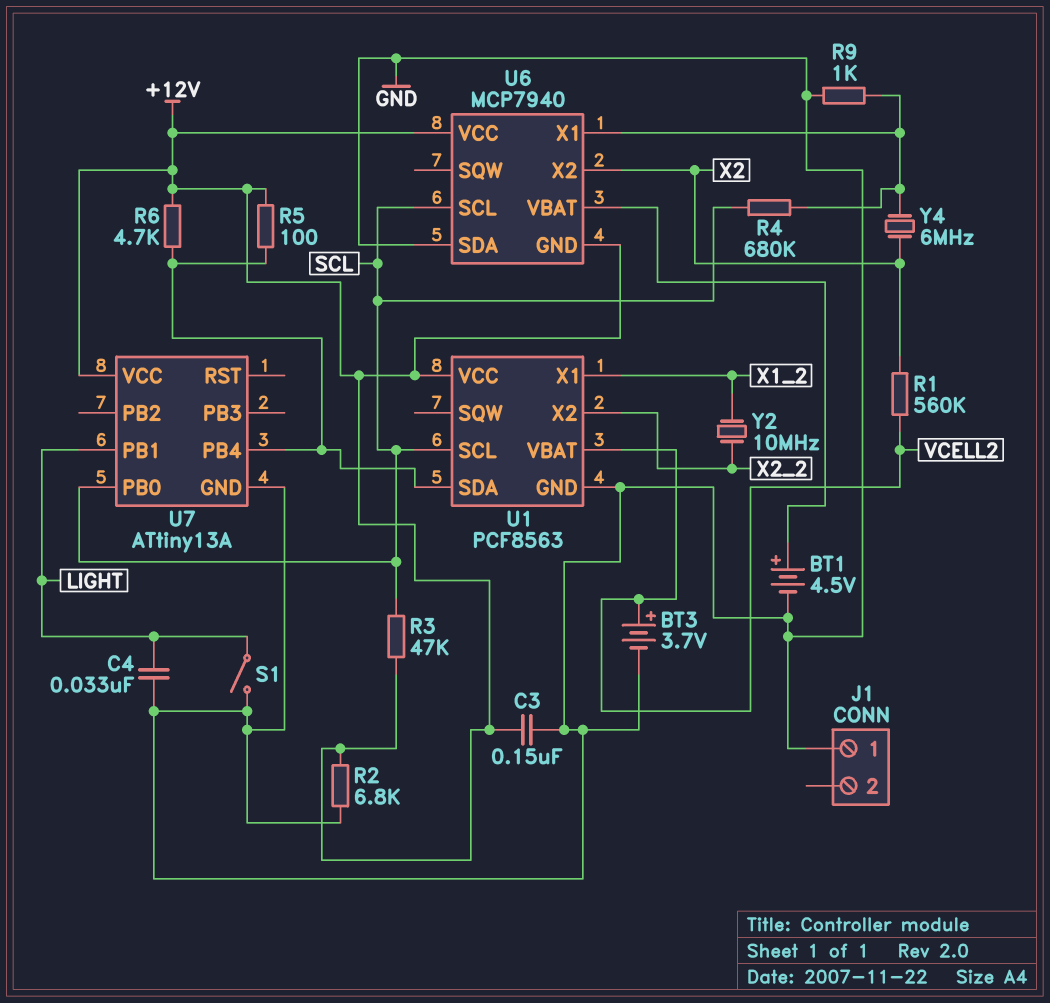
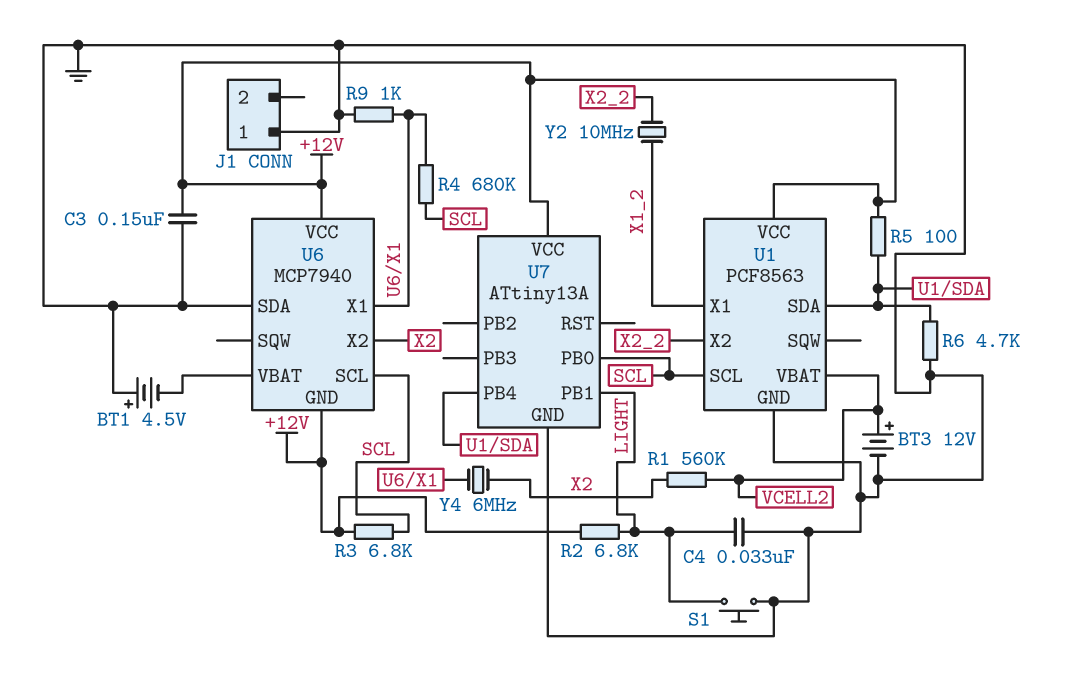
BT1: 4.5V (plus U6/VBAT, minus GND) -> 4.5V (plus GND, minus U6/VBAT)
BT3: 3.7V (plus VCELL2, minus GND) -> 12V (plus VCELL2, minus GND)
R2: 6.8k (+12V, GND) -> 6.8k (+12V, LIGHT)
R3: 47k (+12V, SCL) -> 6.8k (+12V, SCL)
R6: 4.7k (+12V, U1/SDA) -> 4.7k (GND, U1/SDA)
S1: switch (GND, LIGHT) -> button (GND, LIGHT)

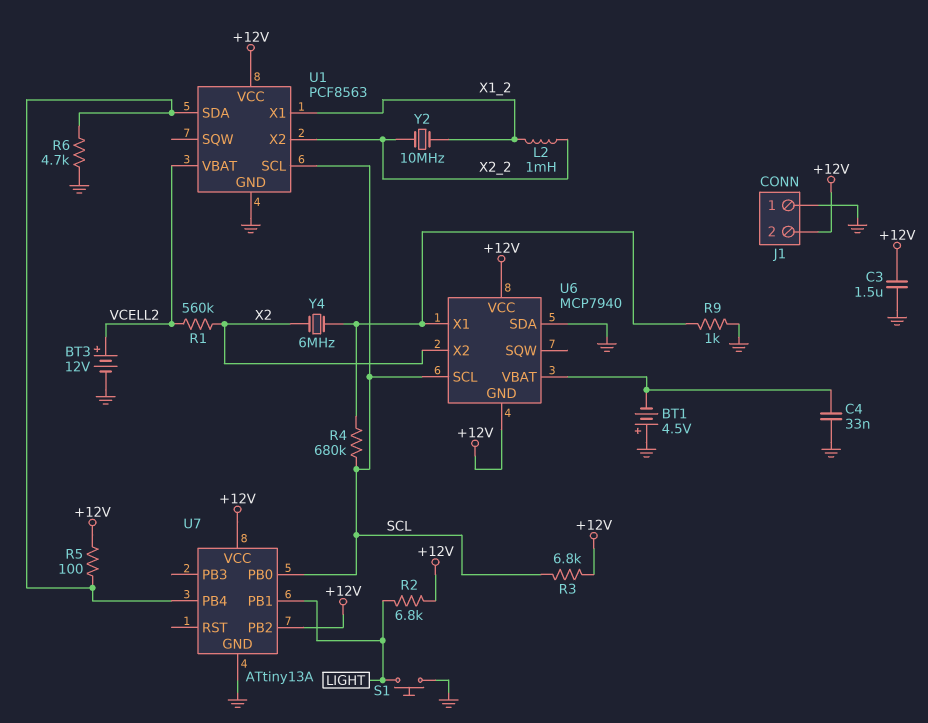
C3: 150nF (+12V, GND) -> 1.5uF (+12V, GND)
C4: 33nF (GND, LIGHT) -> 33nF (GND, U6/VBAT)
J1 pin 2: none -> +12V
L2: none -> 1mH (X1_2, X2_2)
U7 pin PB2: none -> +12V

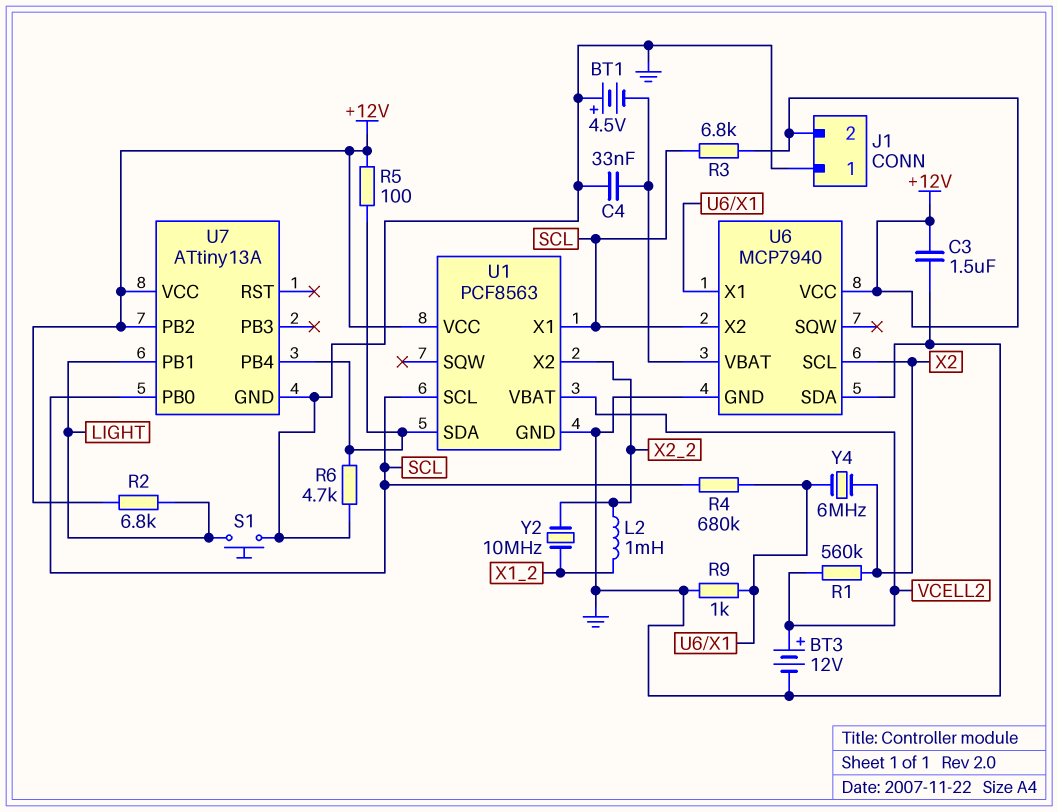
U1 pin X1: X1_2 -> SCL
U6 pin GND: +12V -> GND
U6 pin SCL: SCL -> X2
U6 pin X2: X2 -> SCL

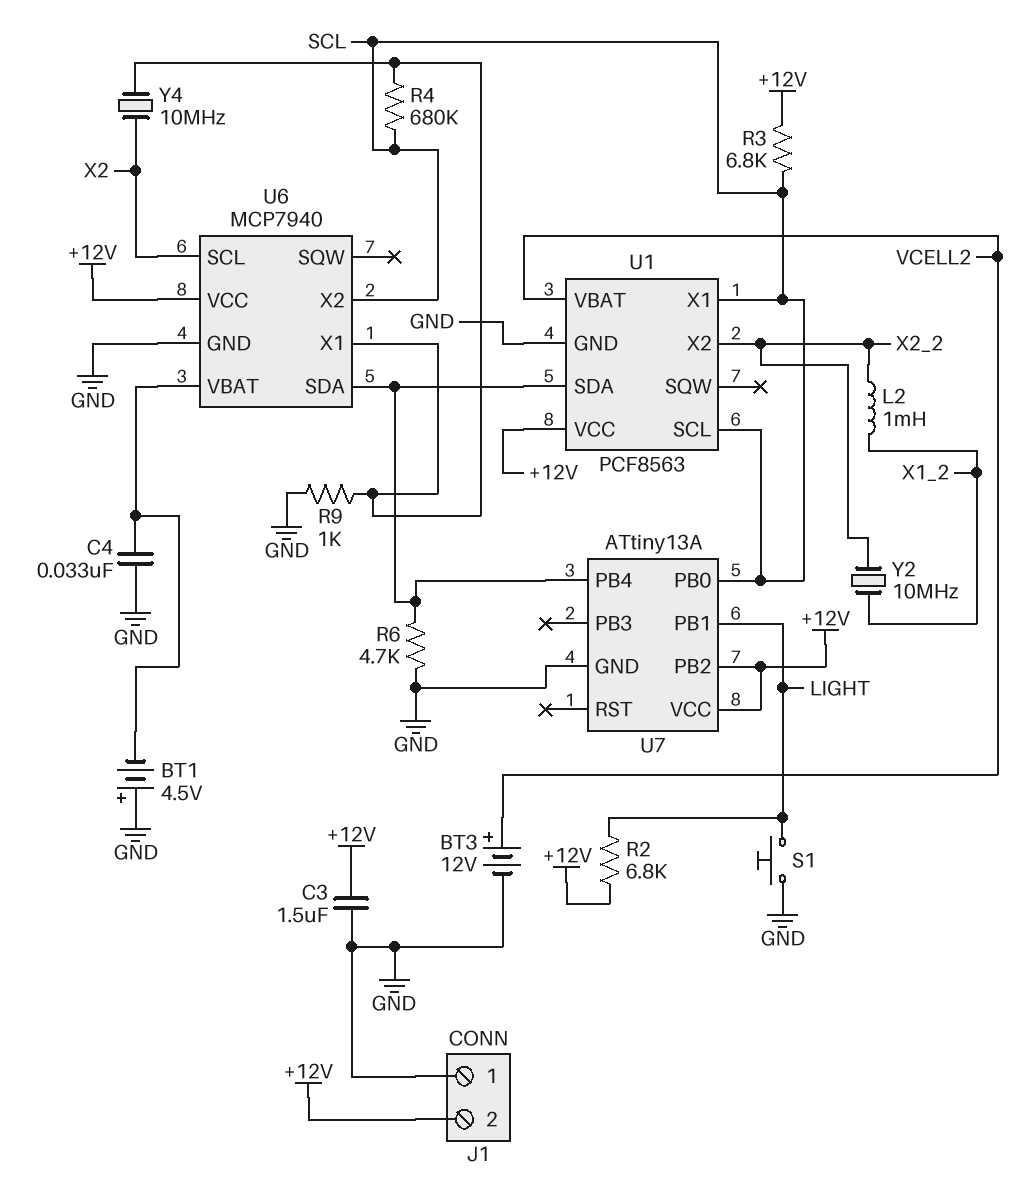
R1: 560k (VCELL2, X2) -> none
R5: 100 (+12V, U1/SDA) -> none
U6 pin SDA: GND -> U1/SDA
Y4: 6MHz (U6/X1, X2) -> 10MHz (U6/X1, X2)

